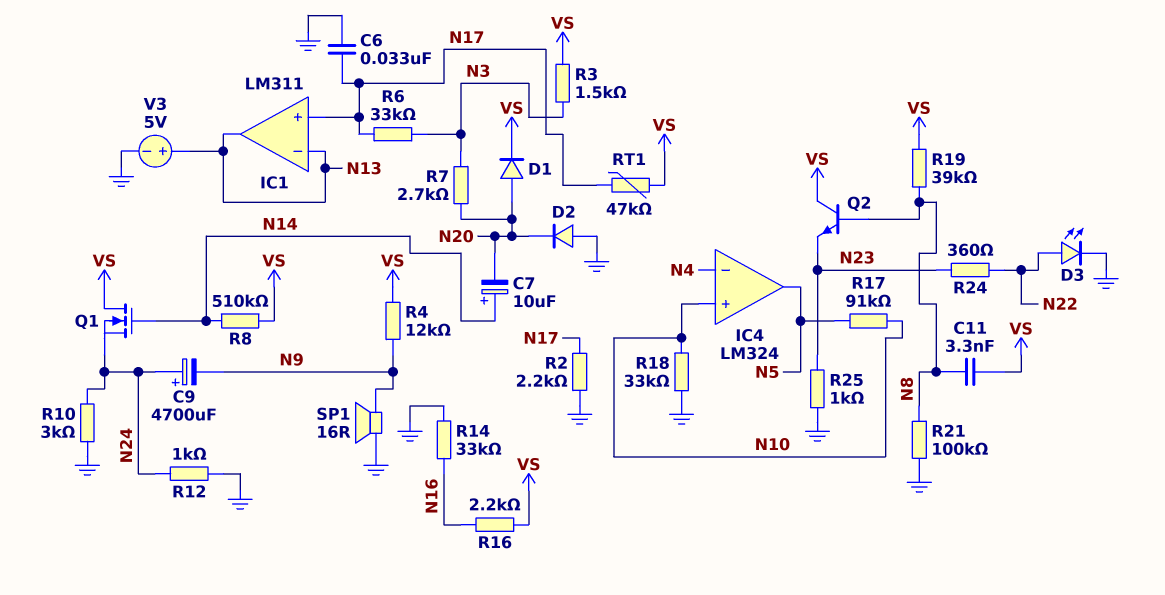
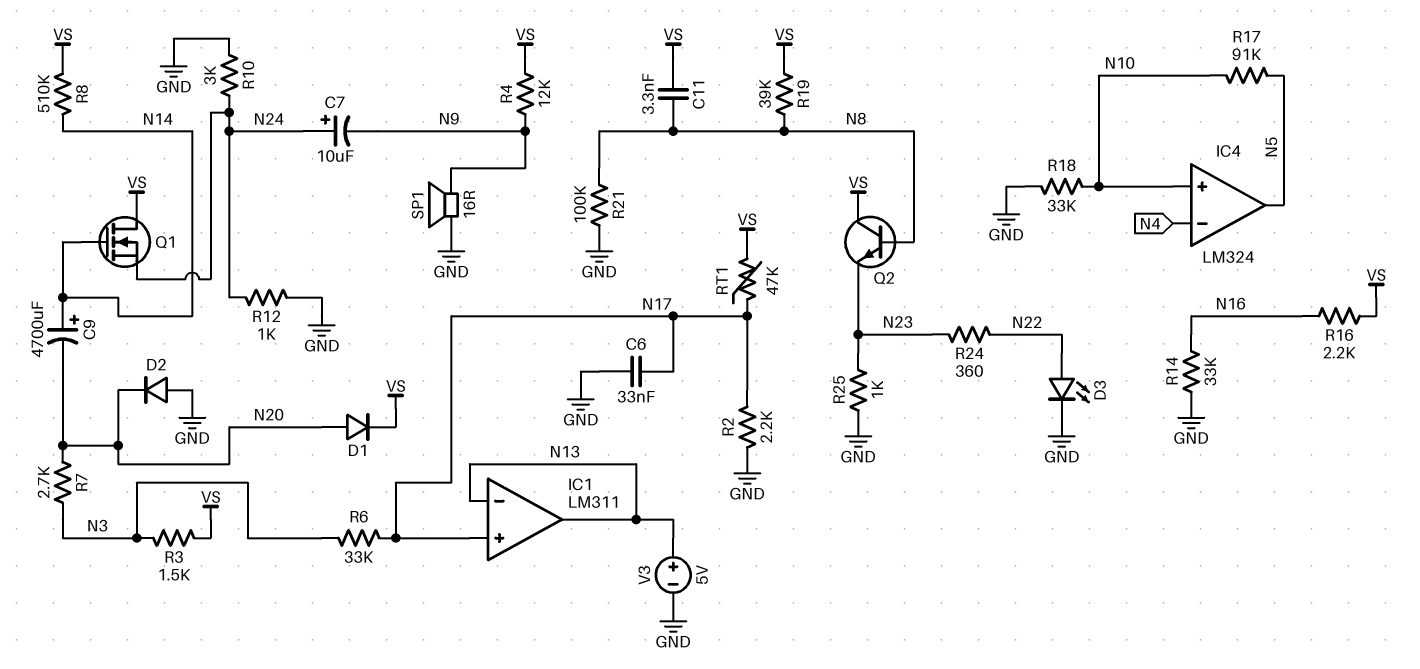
C7: 10uF (plus N14, minus N20) -> 10uF (plus N24, minus N9)
C9: 4700uF (plus N24, minus N9) -> 4700uF (plus N14, minus N20)

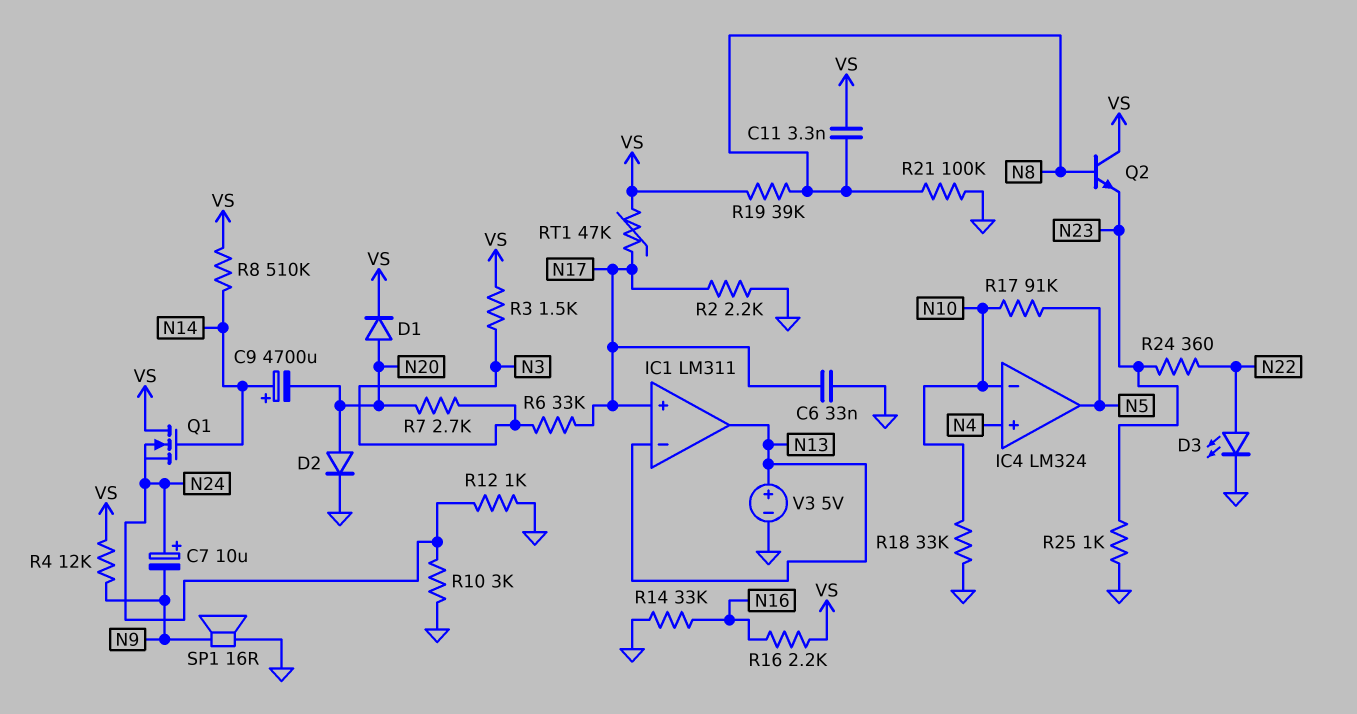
D2: diode (A GND, K N20) -> diode (A N20, K GND)
IC4 pin in+: N10 -> N4
IC4 pin in-: N4 -> N10

